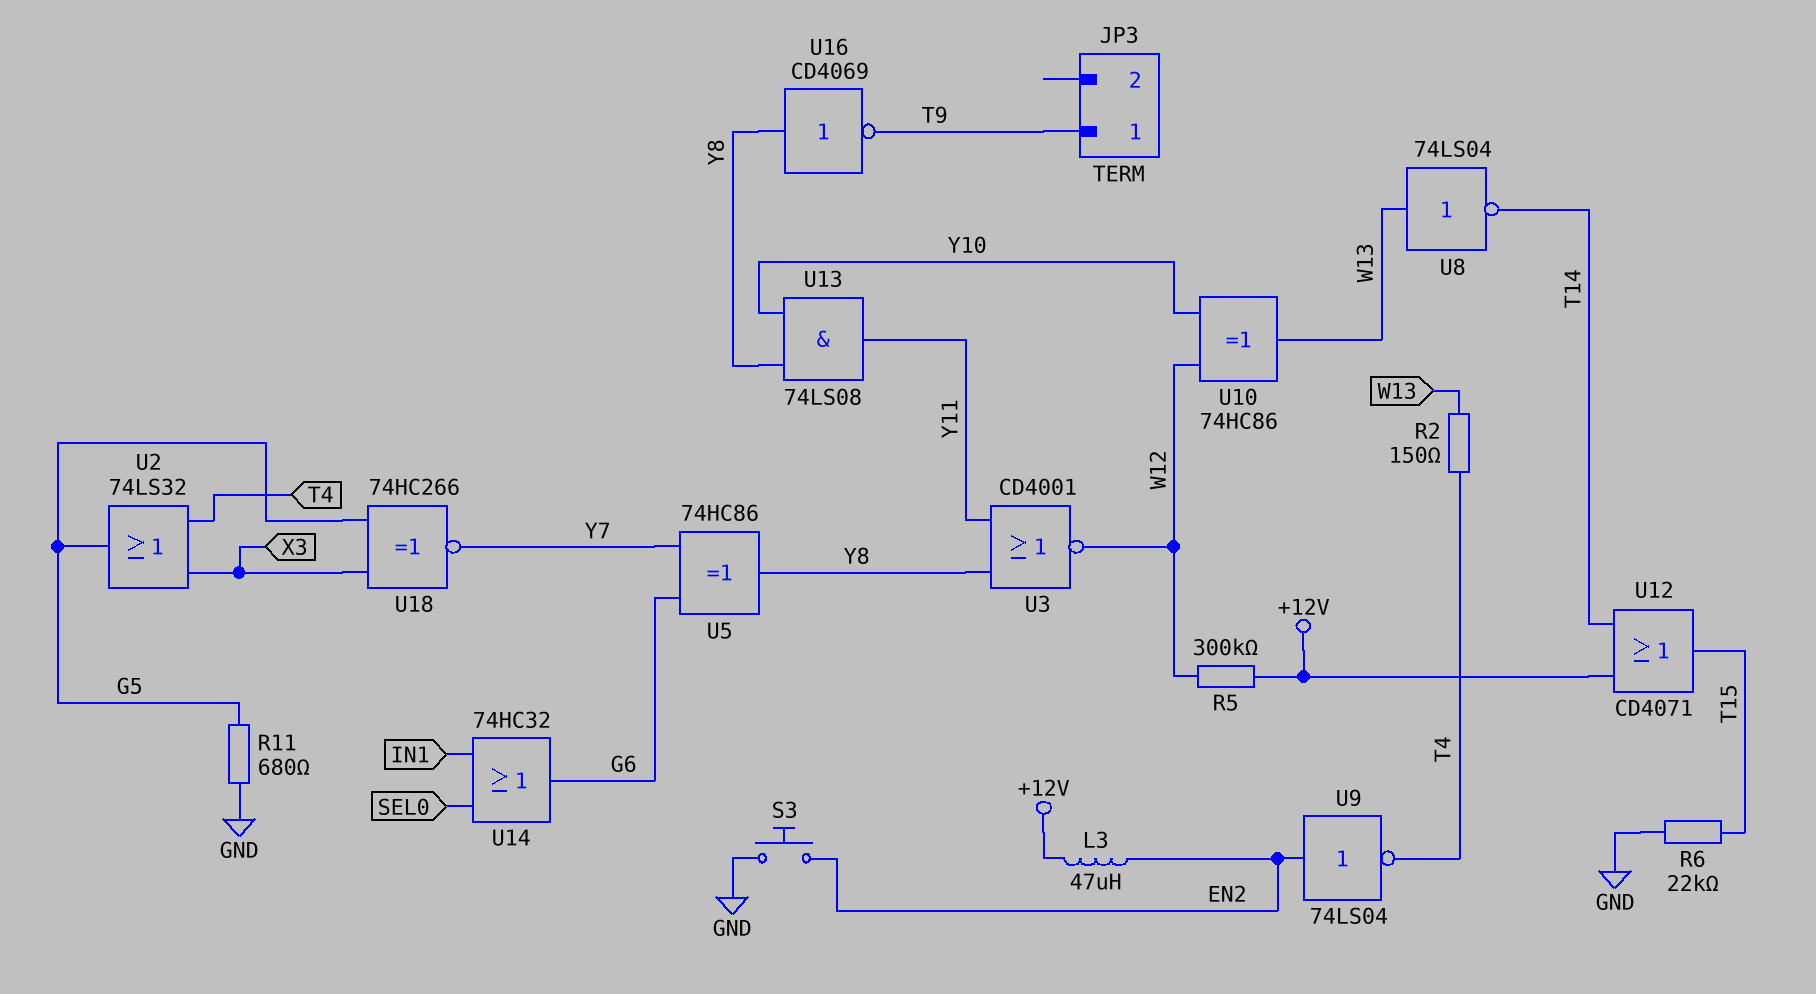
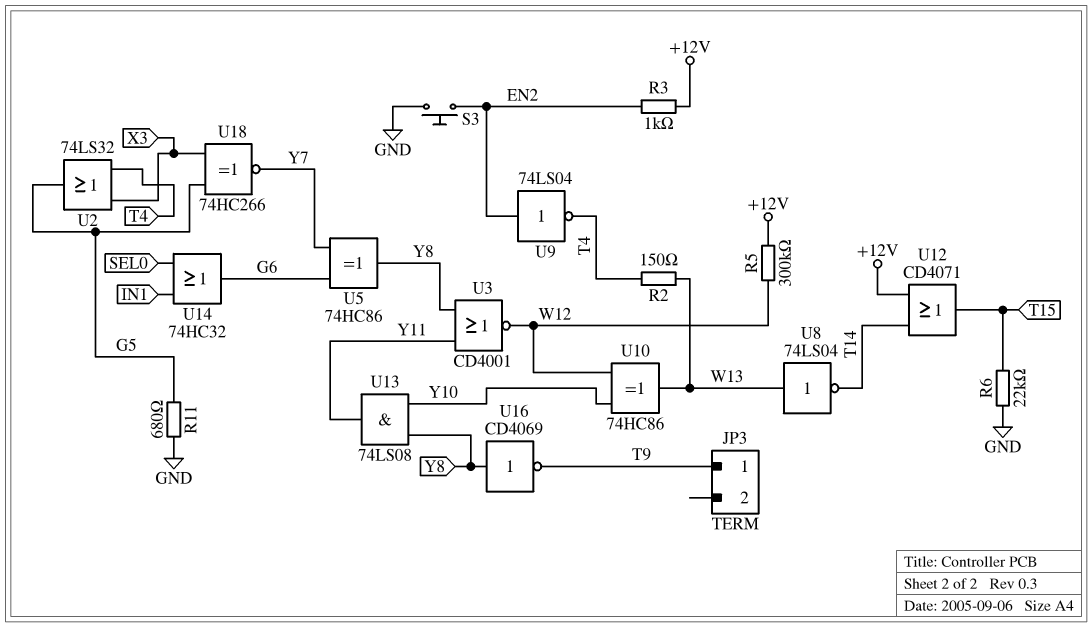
L3: 47uH (+12V, EN2) -> none
R3: none -> 1k (+12V, EN2)

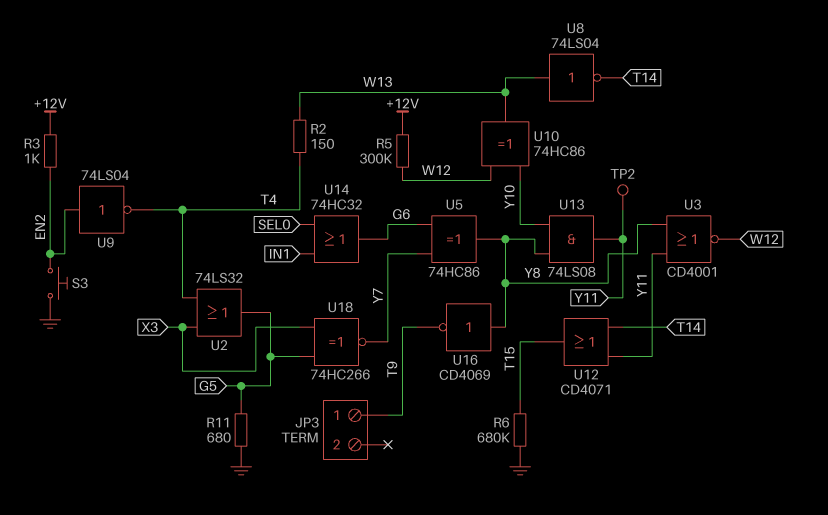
R6: 22k (GND, T15) -> 680k (GND, T15)
TP2: none -> test point (Y11)
U12: OR CD4071 (in +12V, in T14, out T15) -> OR CD4071 (in T14, in Y11, out T15)

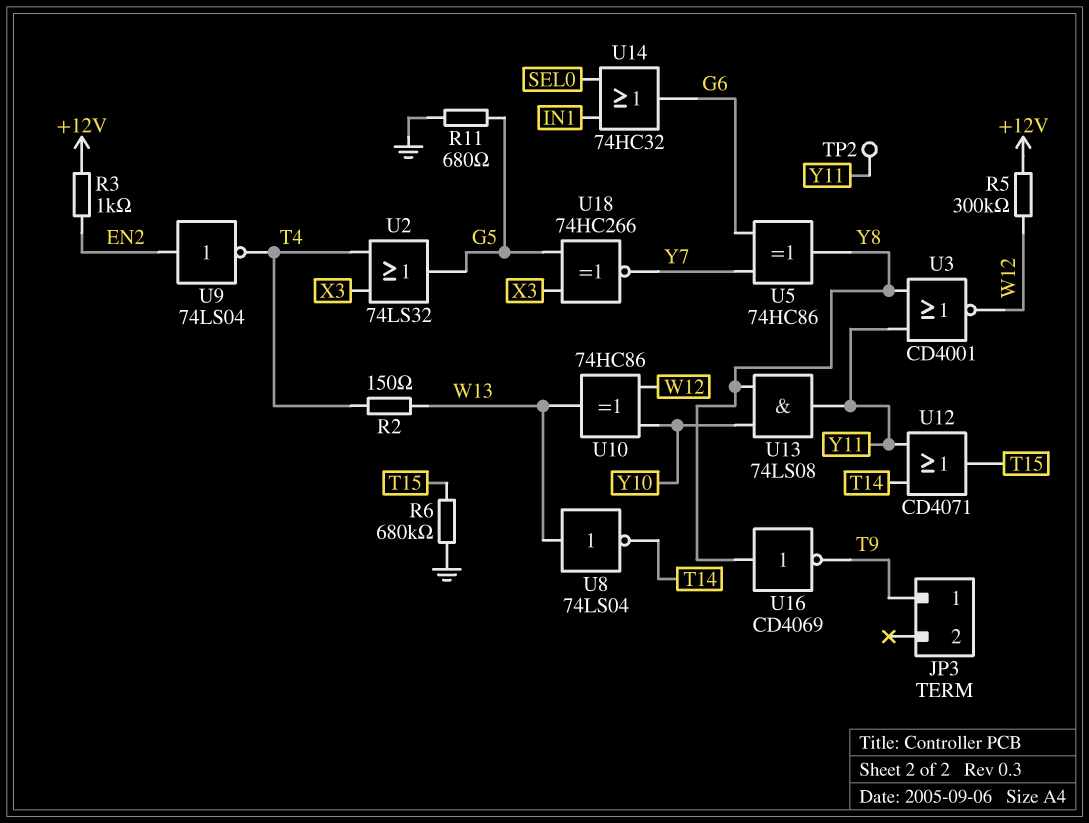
S3: button (EN2, GND) -> none

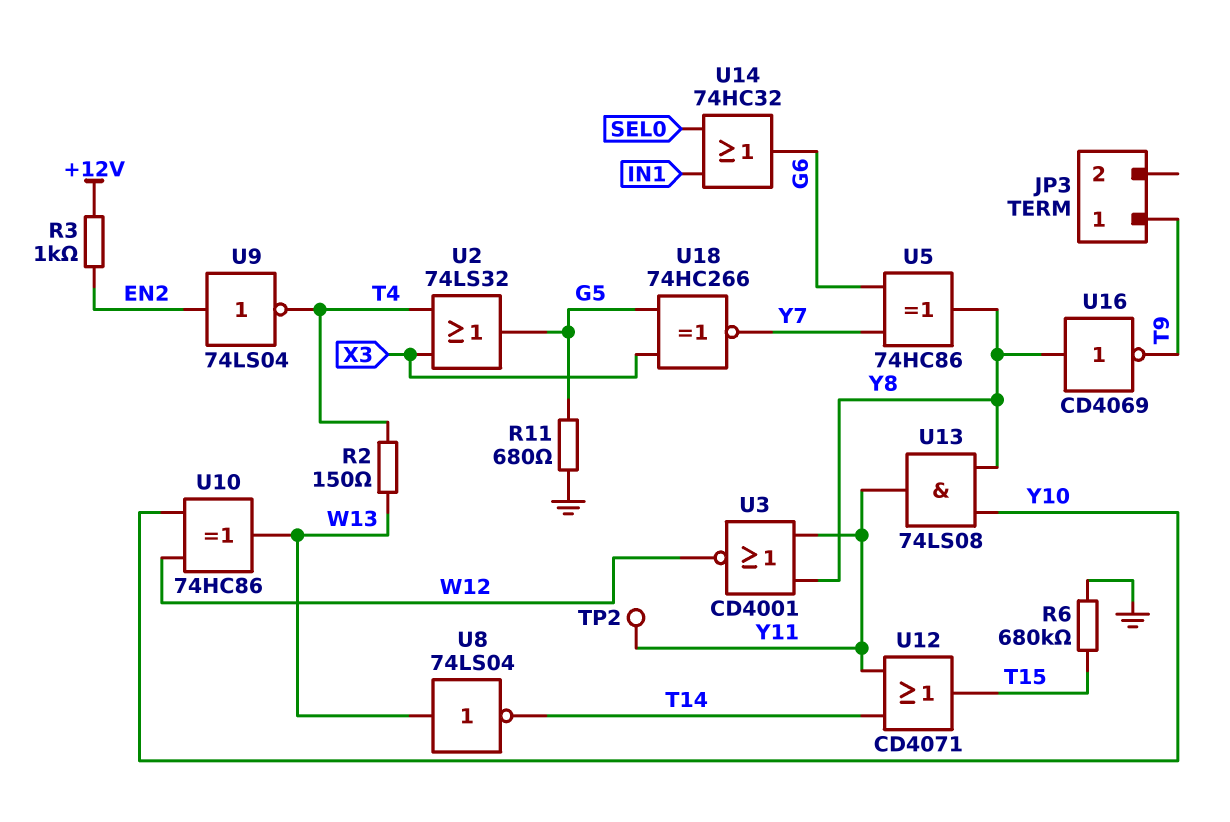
R5: 300k (+12V, W12) -> none

